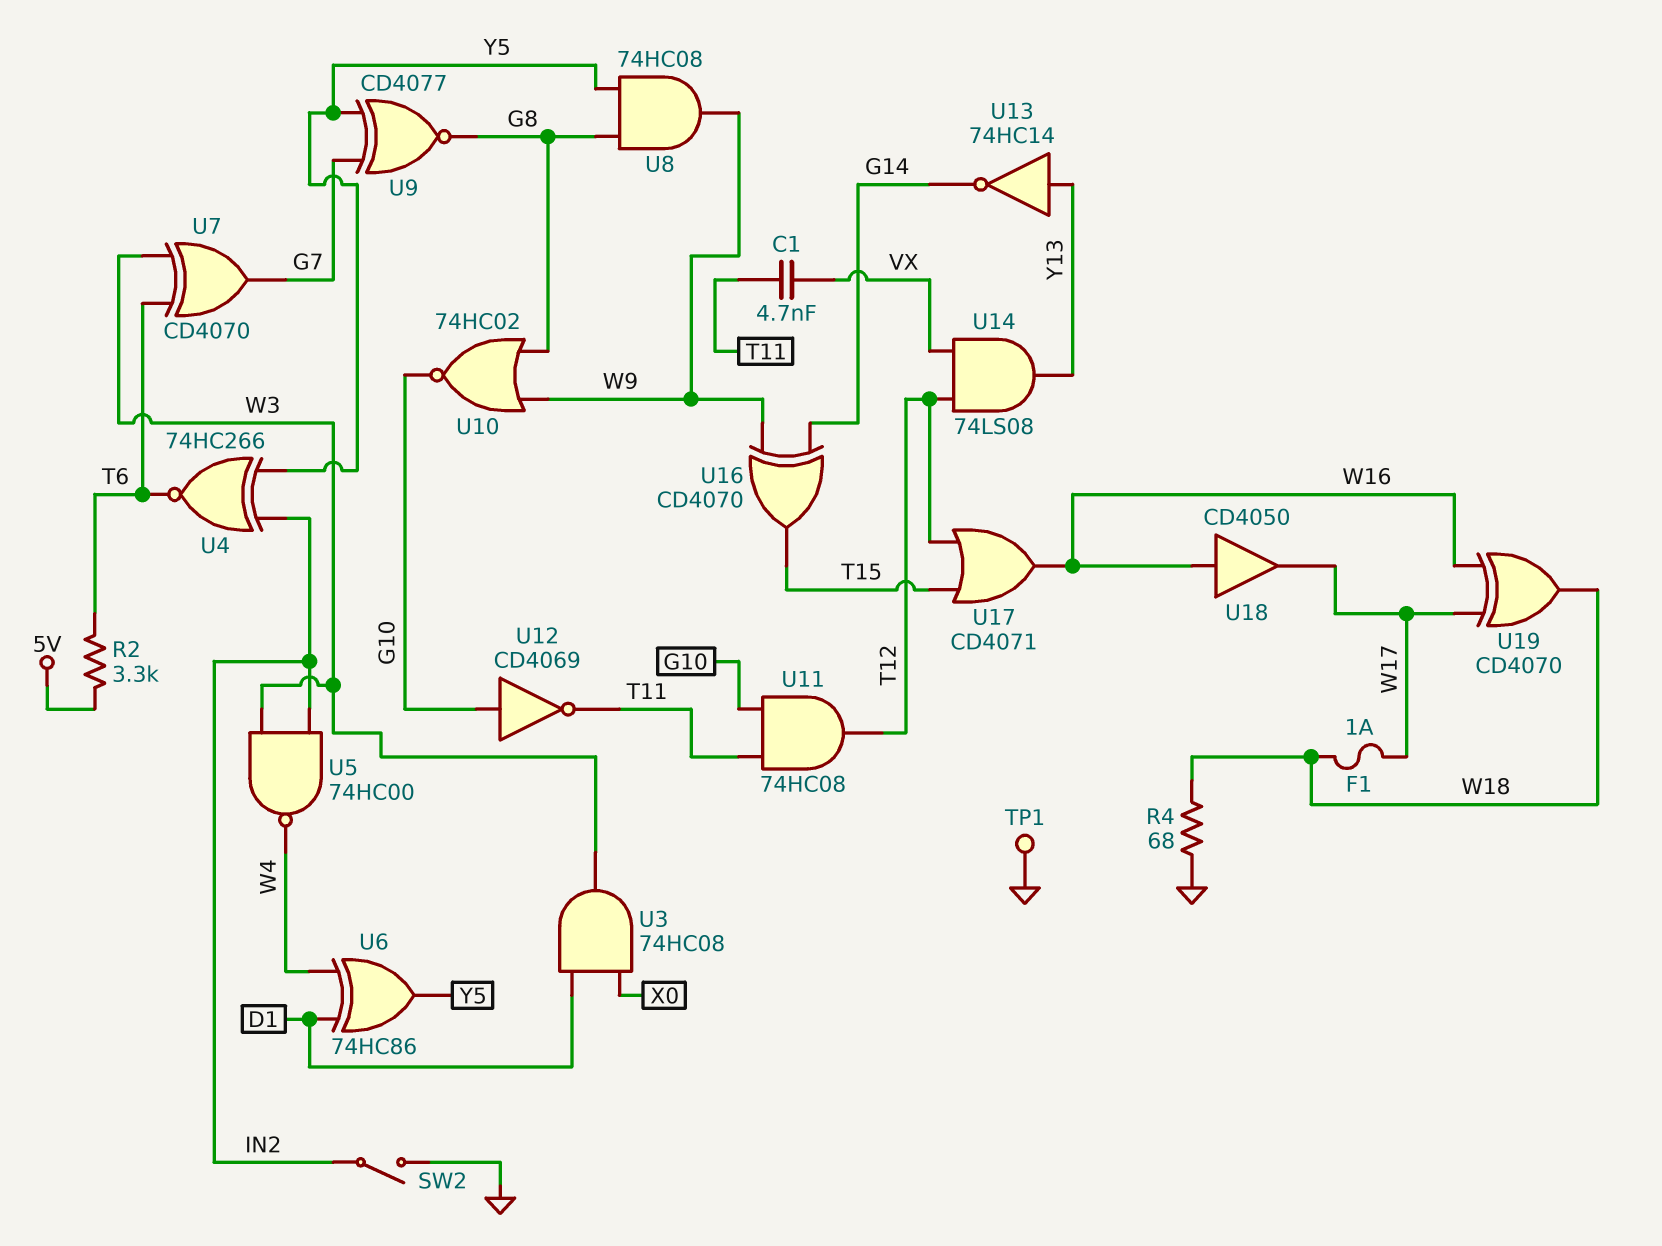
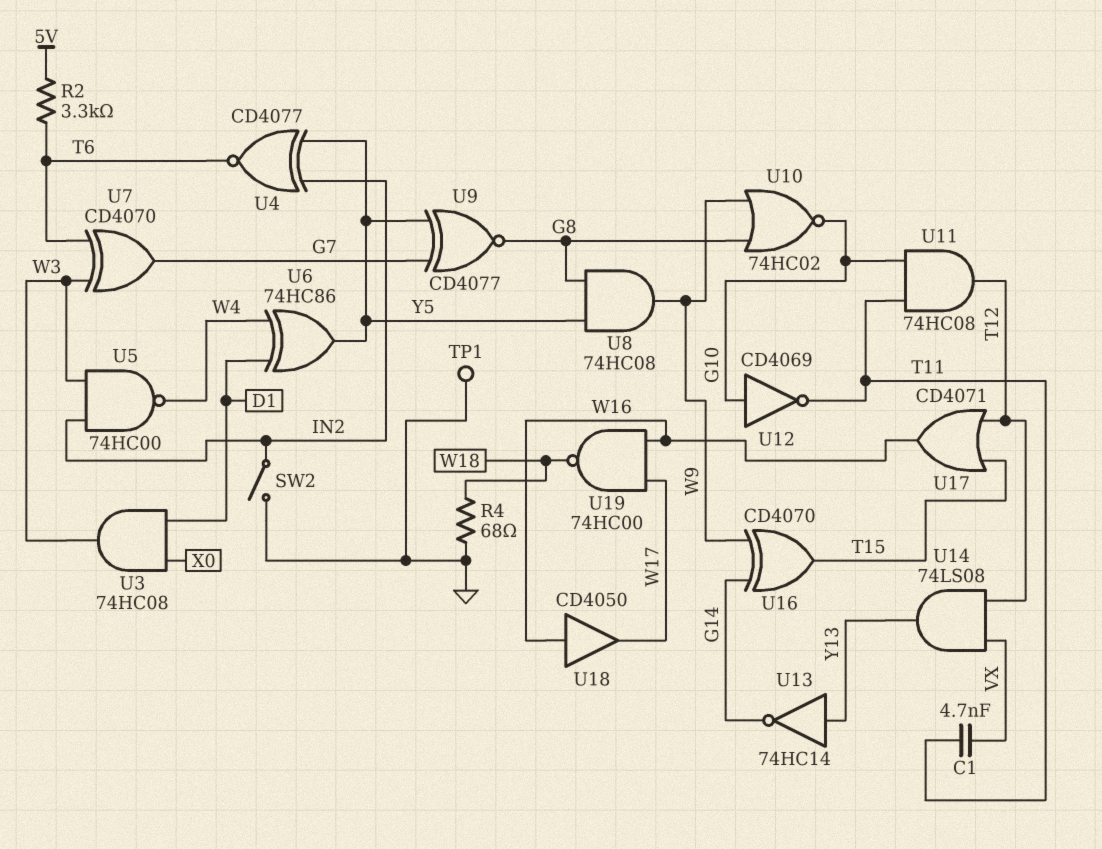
F1: 1A (W17, W18) -> none
U4: XNOR 74HC266 (in IN2, in Y5, out T6) -> XNOR CD4077 (in IN2, in Y5, out T6)
U19: XOR CD4070 (in W16, in W17, out W18) -> NAND 74HC00 (in W16, in W17, out W18)

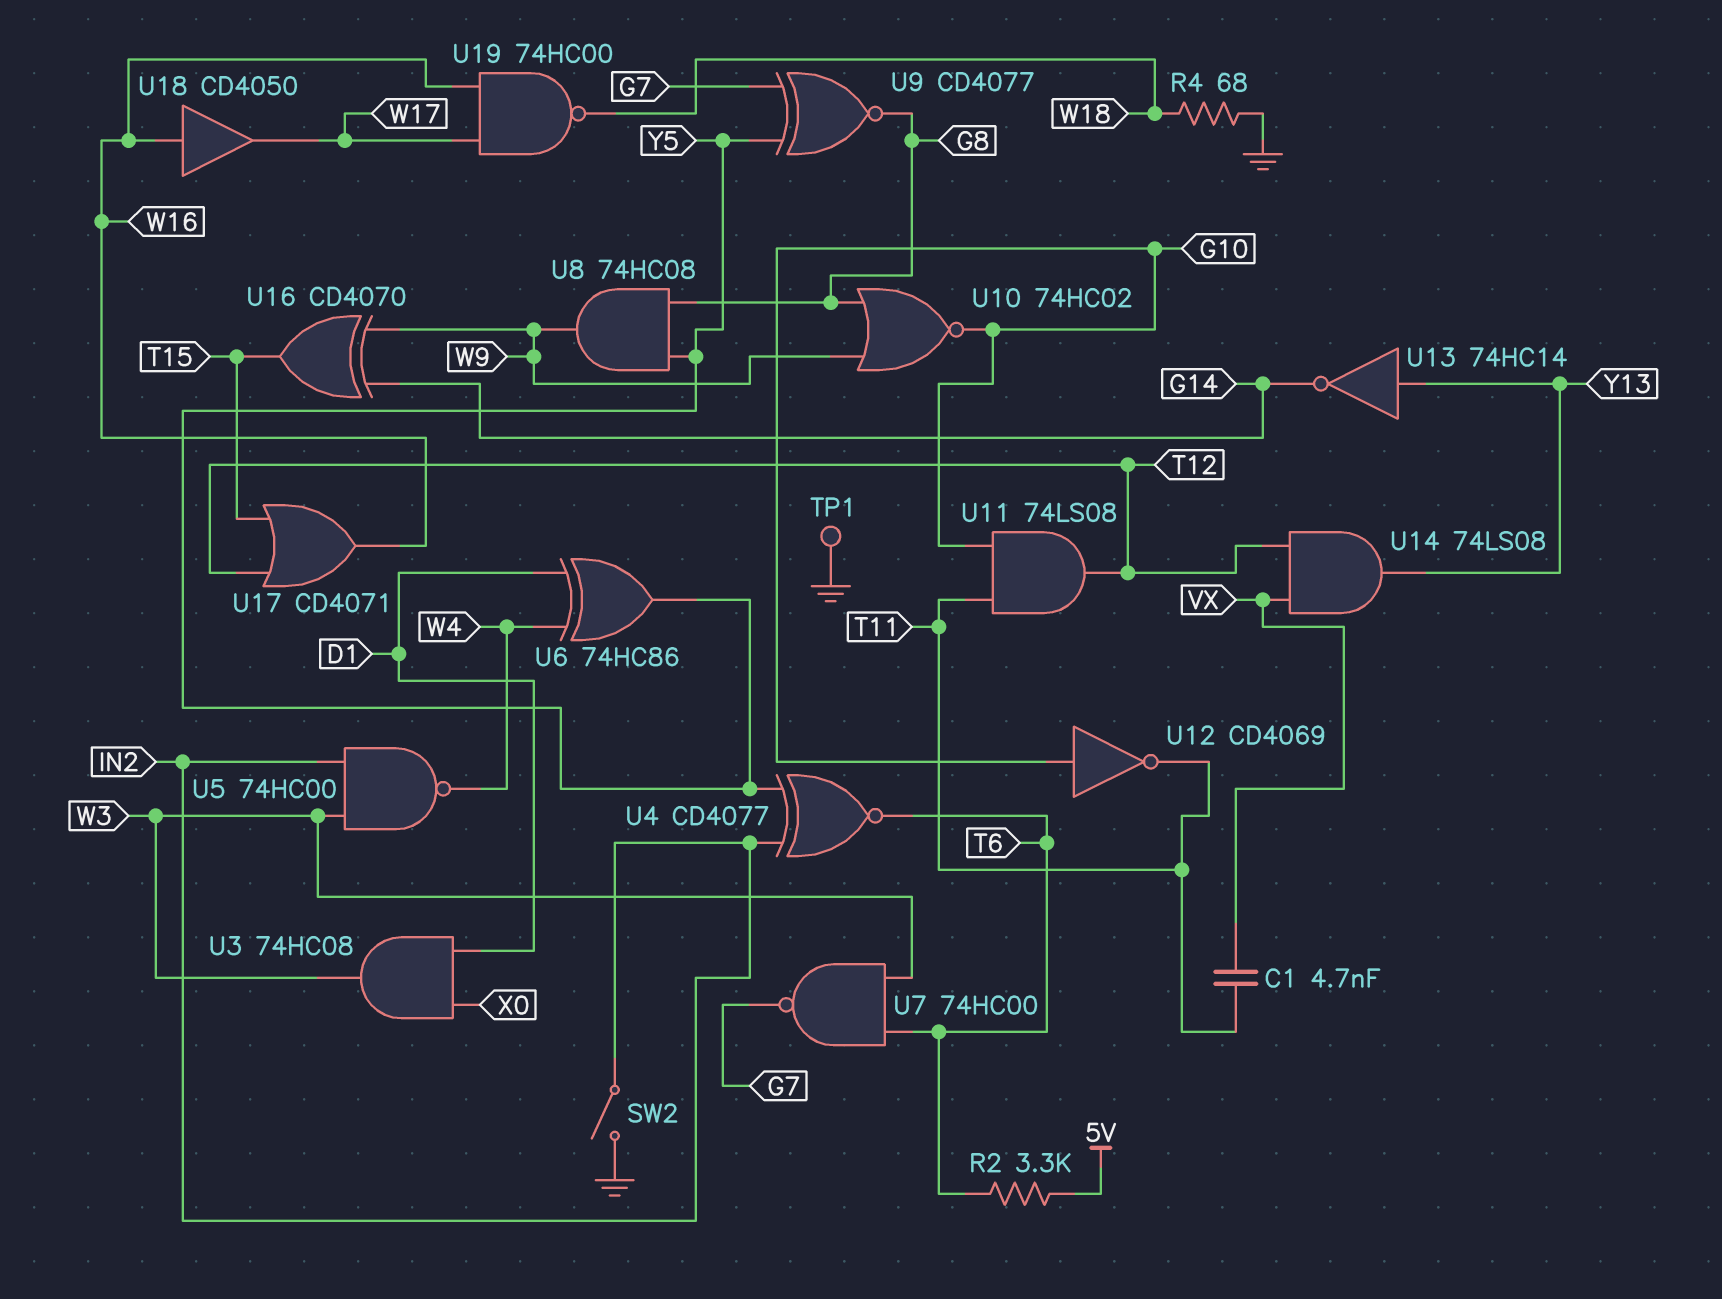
U7: XOR CD4070 (in T6, in W3, out G7) -> NAND 74HC00 (in T6, in W3, out G7)
U11: AND 74HC08 (in G10, in T11, out T12) -> AND 74LS08 (in G10, in T11, out T12)

